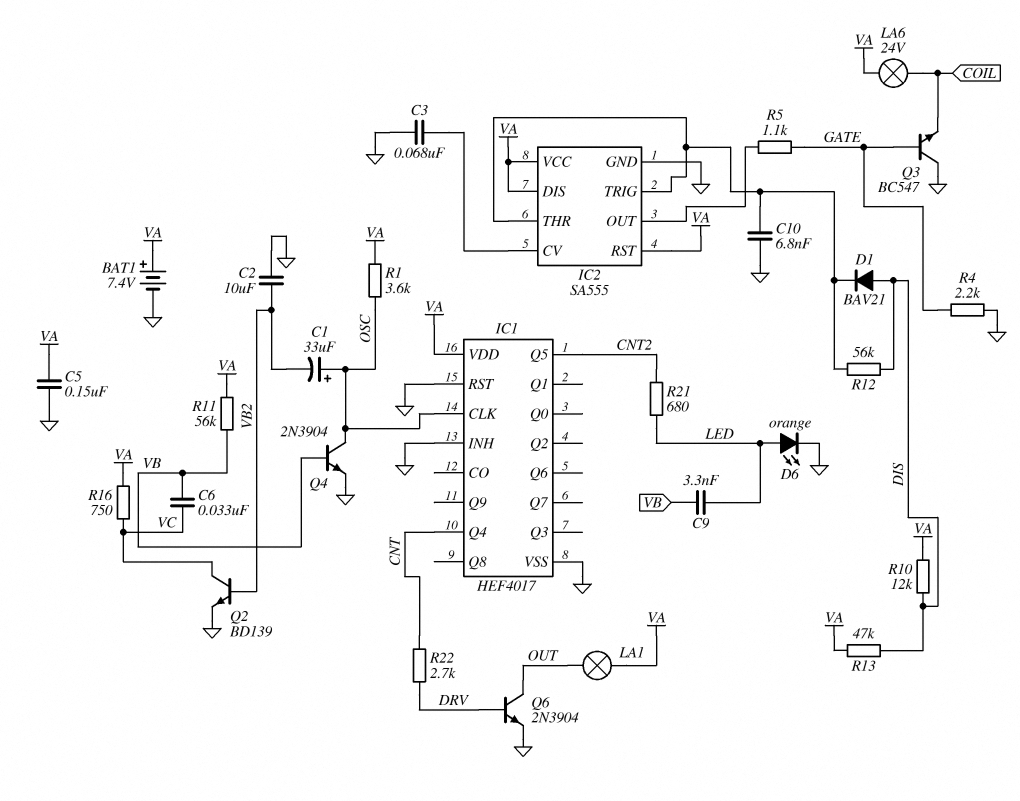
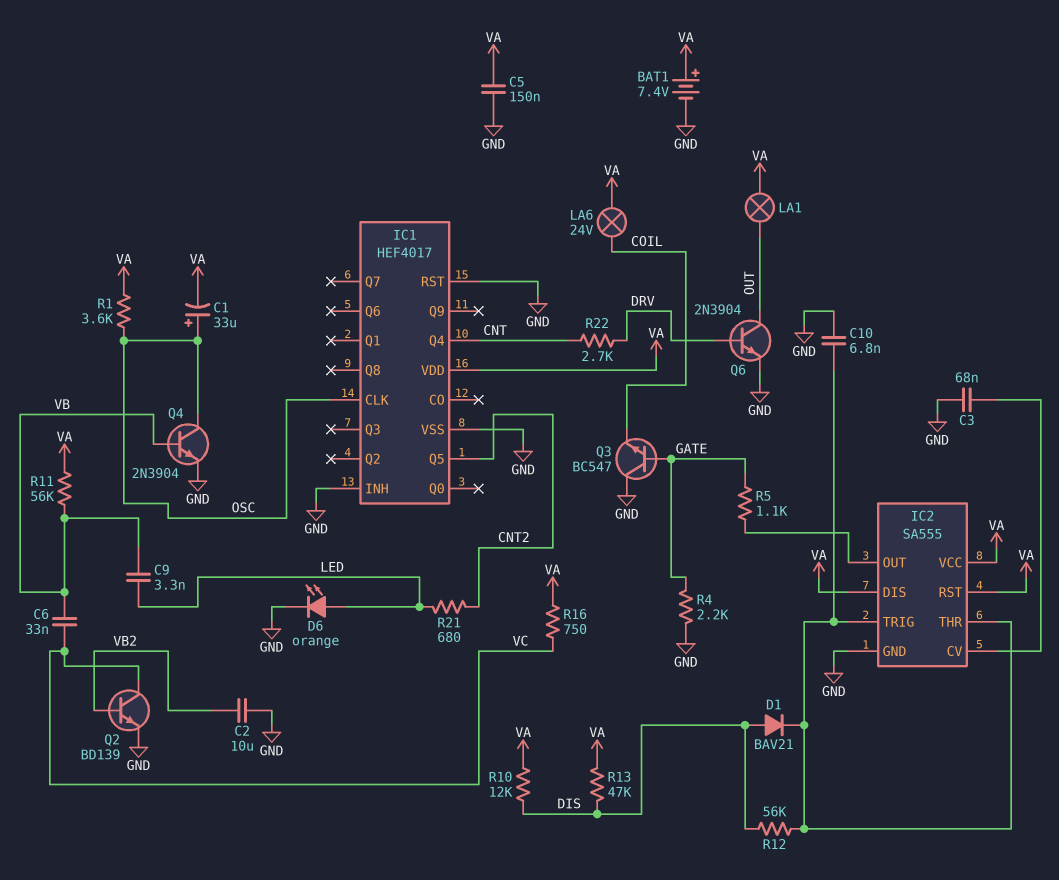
C1: 33uF (plus OSC, minus VB2) -> 33uF (plus OSC, minus VA)

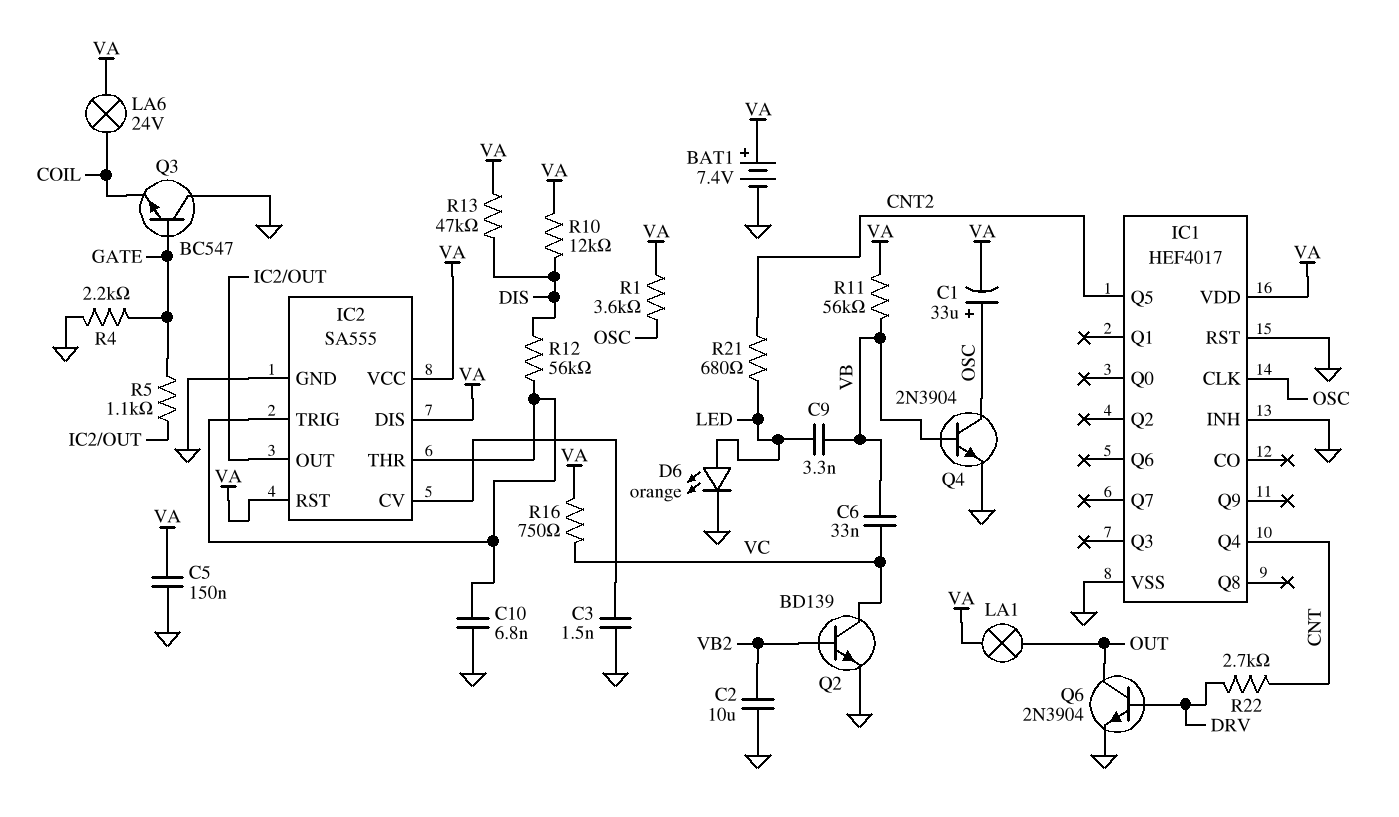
C3: 68nF (GND, IC2/CV) -> 1.5nF (GND, IC2/CV)
D1: diode BAV21 (A DIS, K IC2/THR) -> none

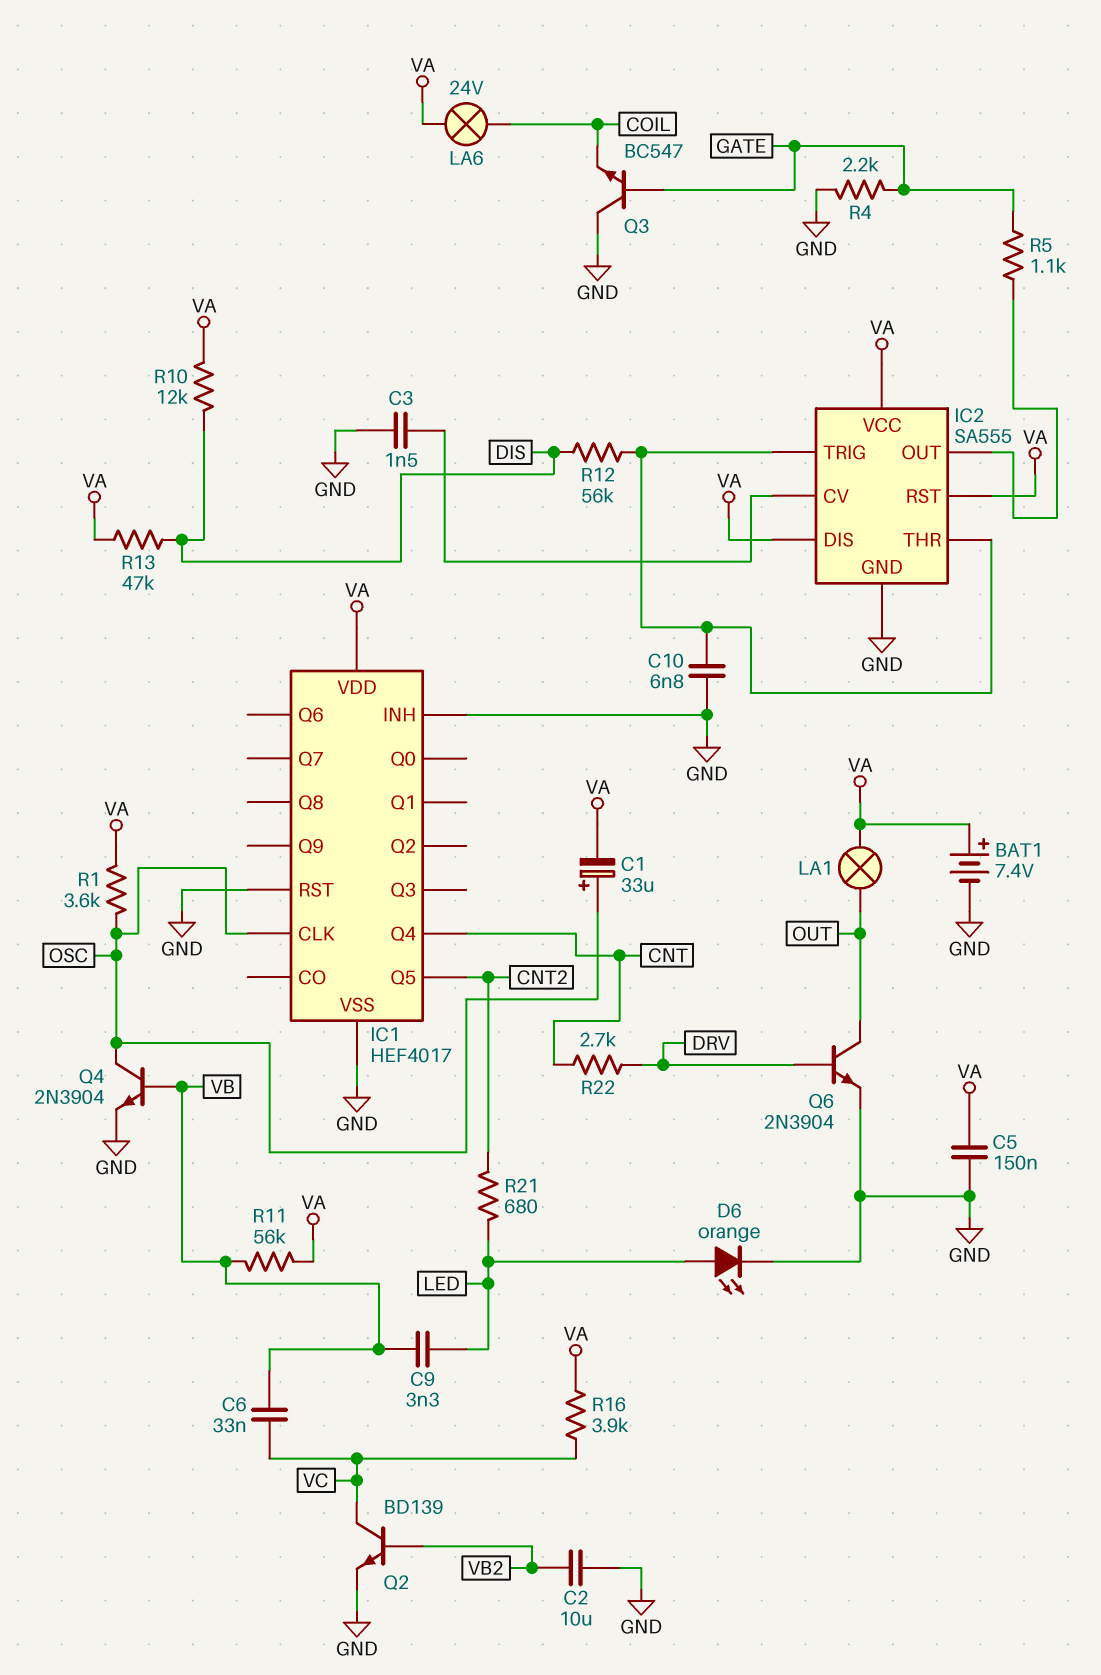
R16: 750 (VA, VC) -> 3.9k (VA, VC)

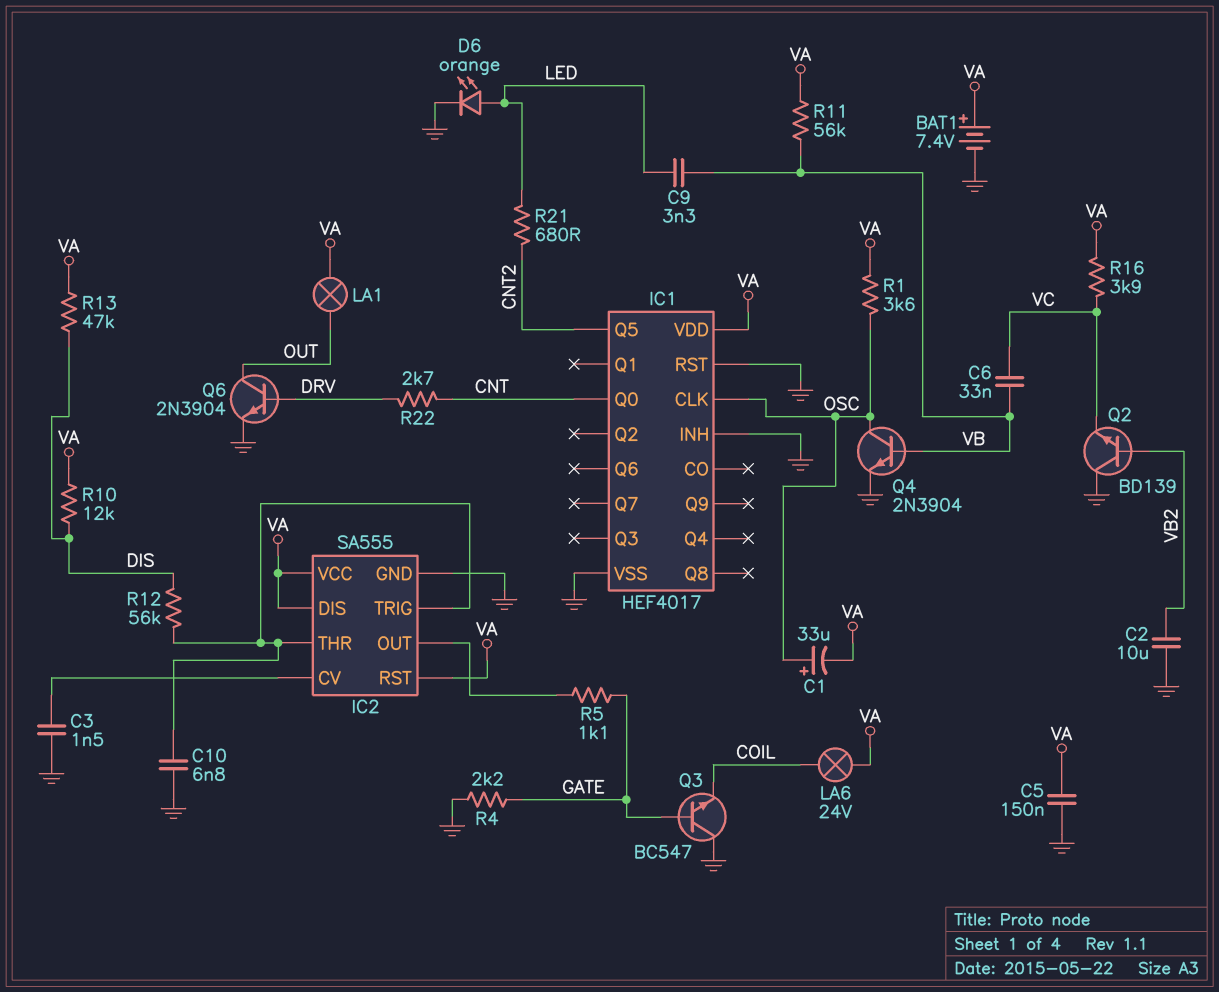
IC1 pin Q0: none -> CNT
IC1 pin Q4: CNT -> none
Q2: NPN BD139 (B VB2, C VC, E GND) -> NPN BD139 (B VB2, C GND, E VC)

